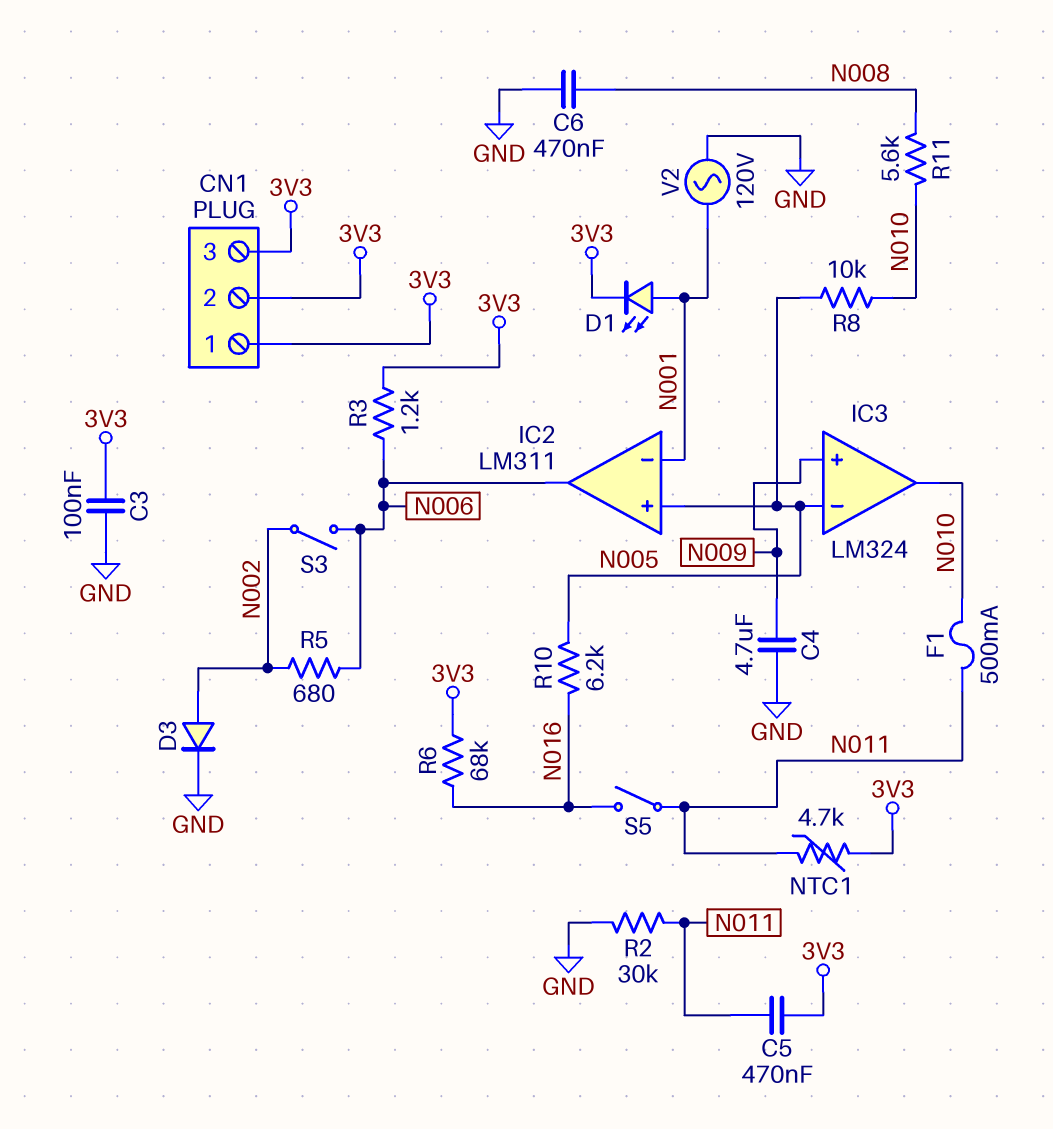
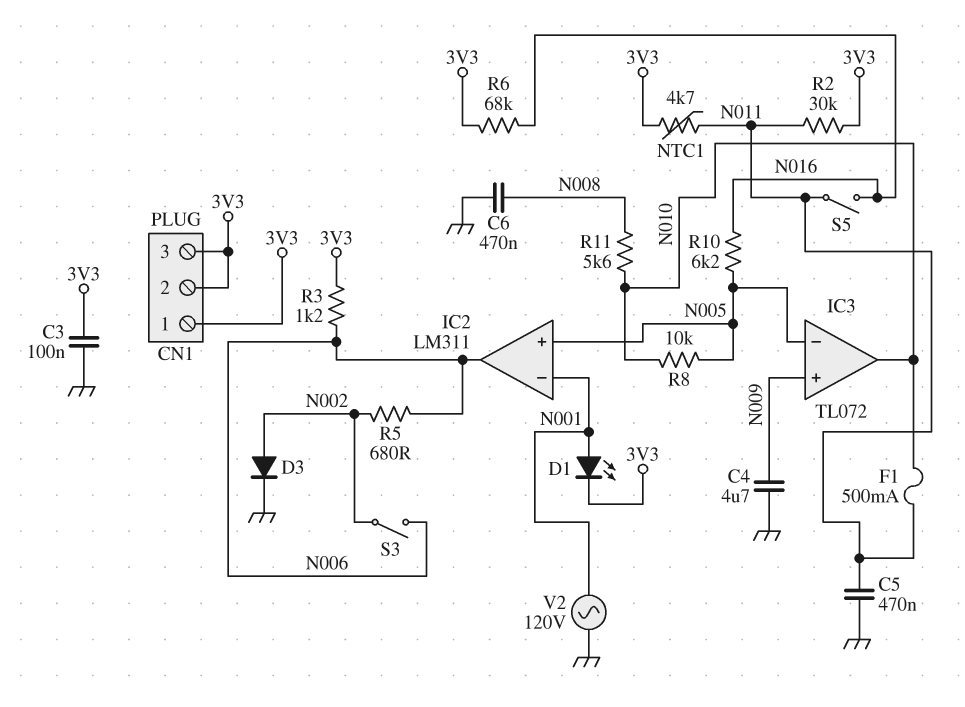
C5: 470nF (3V3, N011) -> 470nF (GND, N011)
IC3: LM324 -> TL072
R2: 30k (GND, N011) -> 30k (3V3, N011)

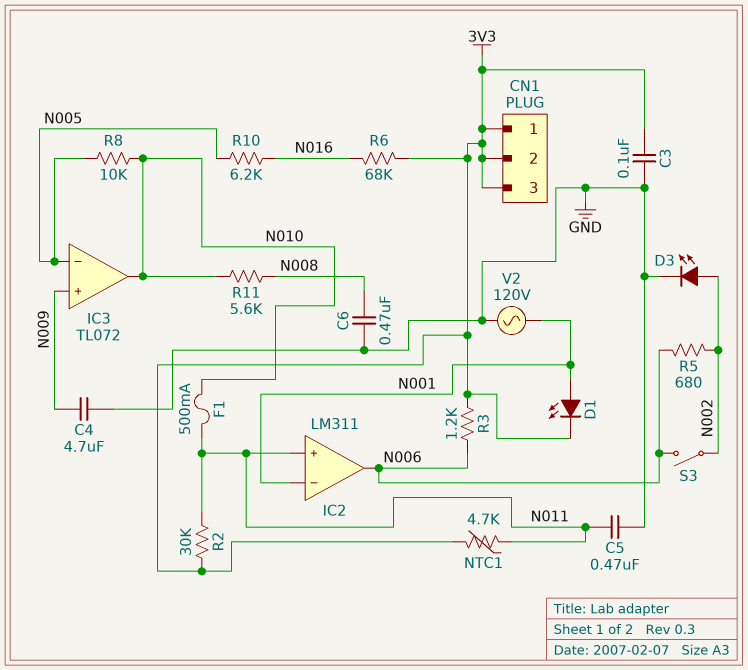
D3: diode (A N002, K GND) -> LED (A N002, K GND)
IC2 pin in+: N005 -> N011
S5: switch (N011, N016) -> none

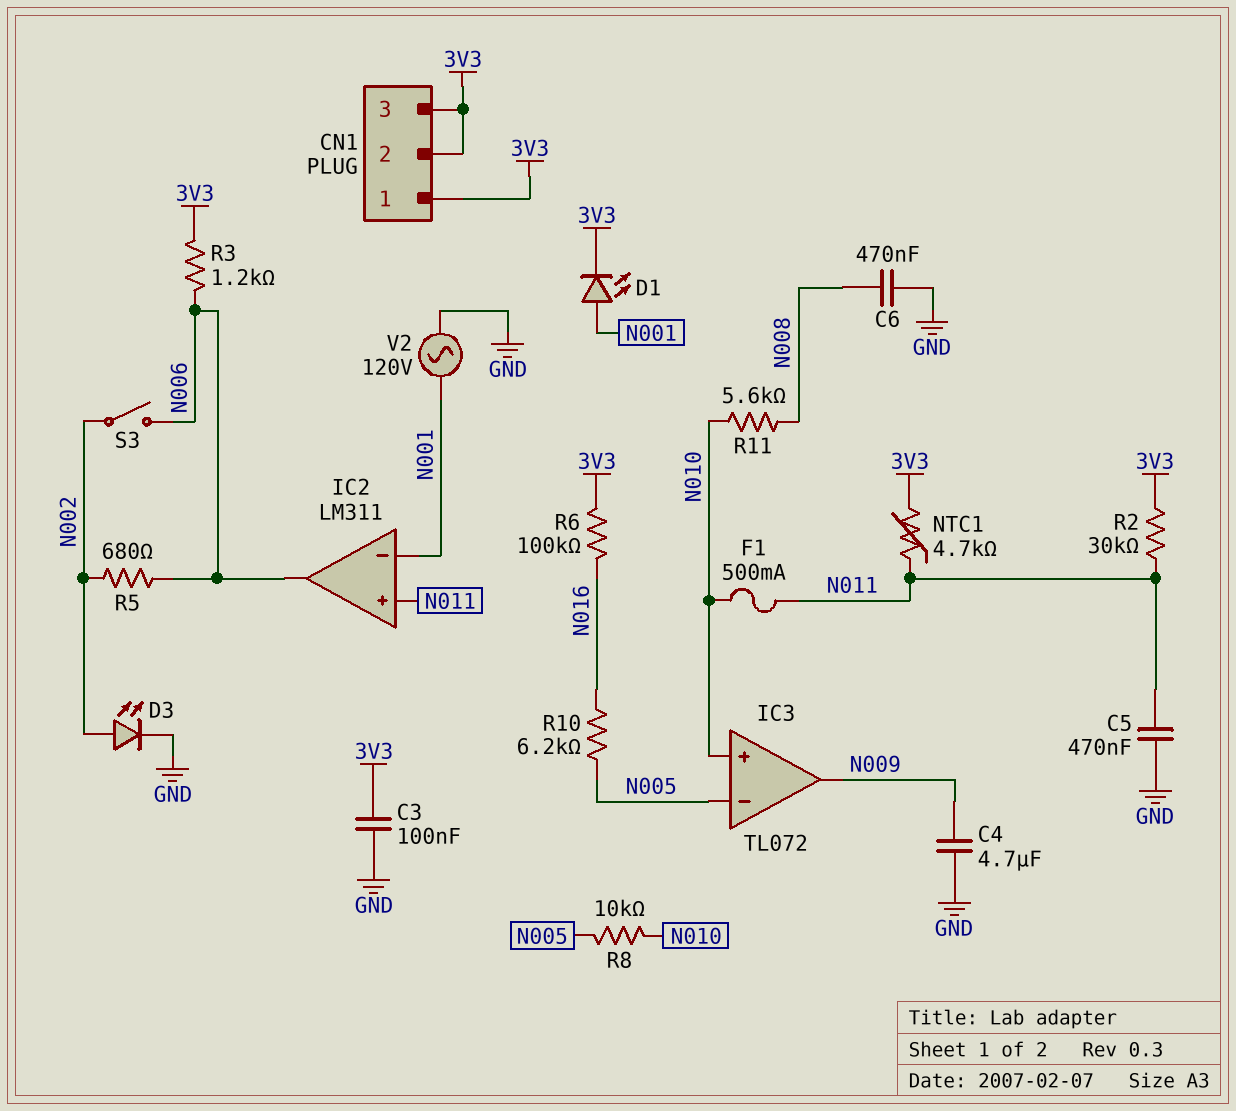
IC3 pin in+: N009 -> N010
IC3 pin out: N010 -> N009
R6: 68k (3V3, N016) -> 100k (3V3, N016)

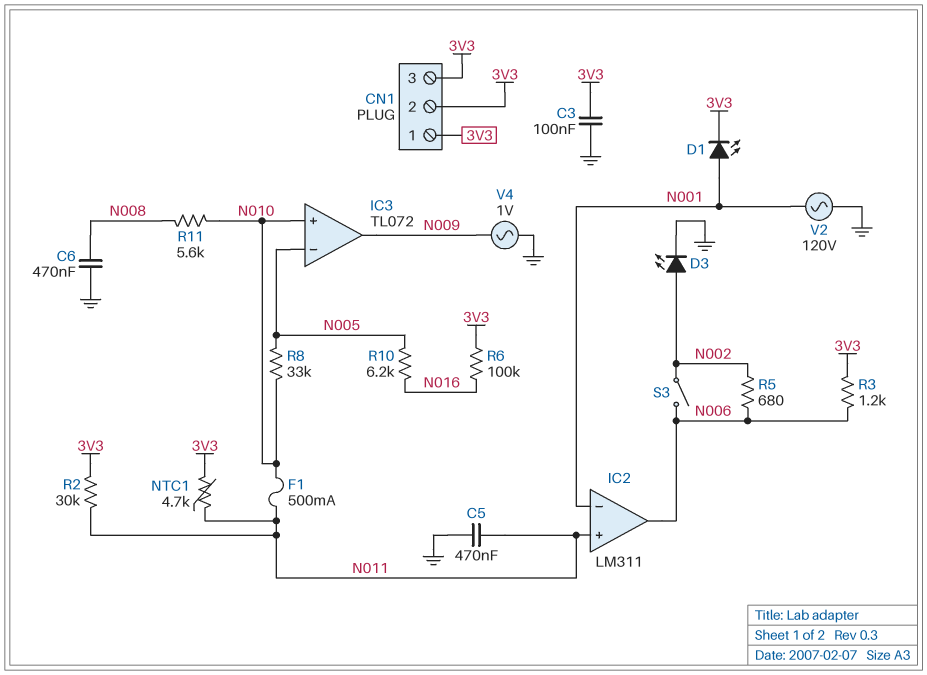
C4: 4.7uF (GND, N009) -> none
R8: 10k (N005, N010) -> 33k (N005, N010)
V4: none -> AC 1V (GND, N009)

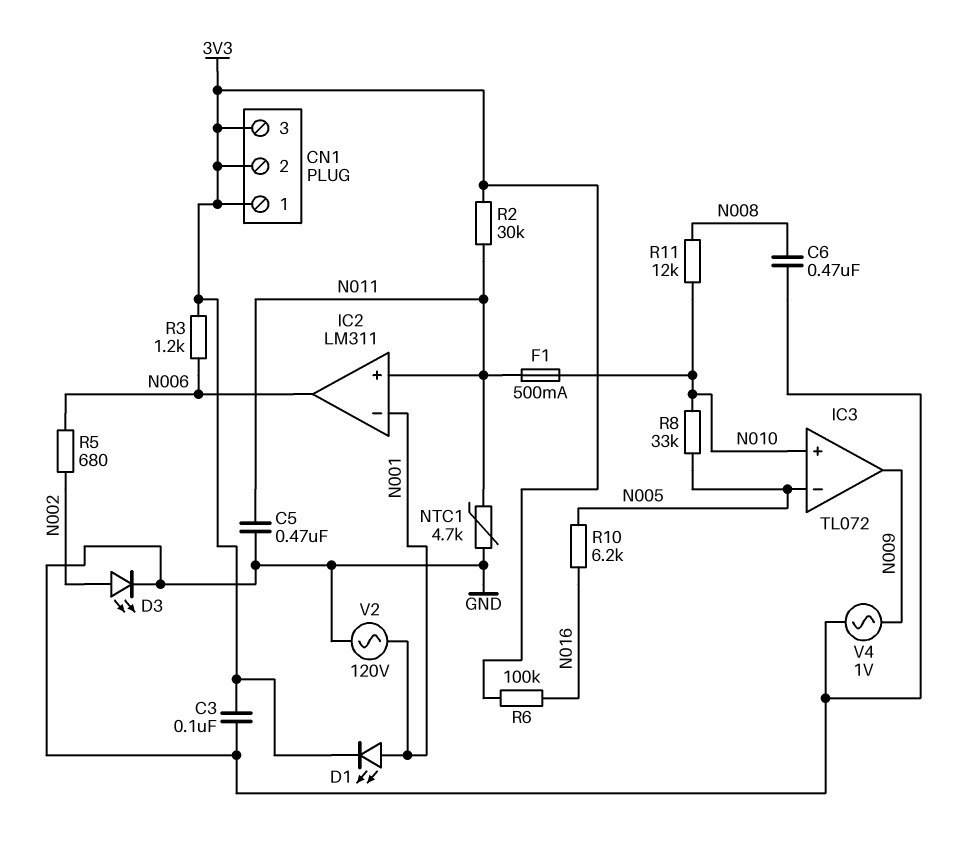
NTC1: 4.7k (3V3, N011) -> 4.7k (GND, N011)
R11: 5.6k (N008, N010) -> 12k (N008, N010)
S3: switch (N002, N006) -> none

